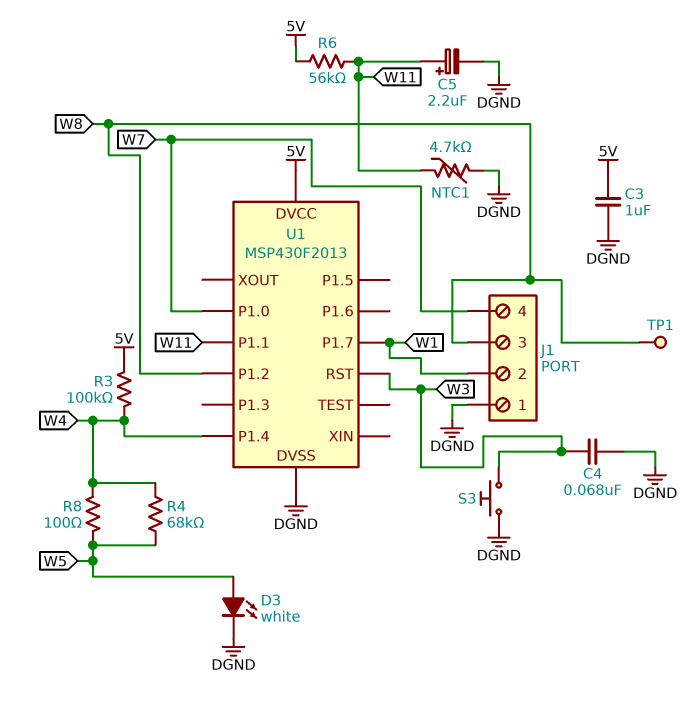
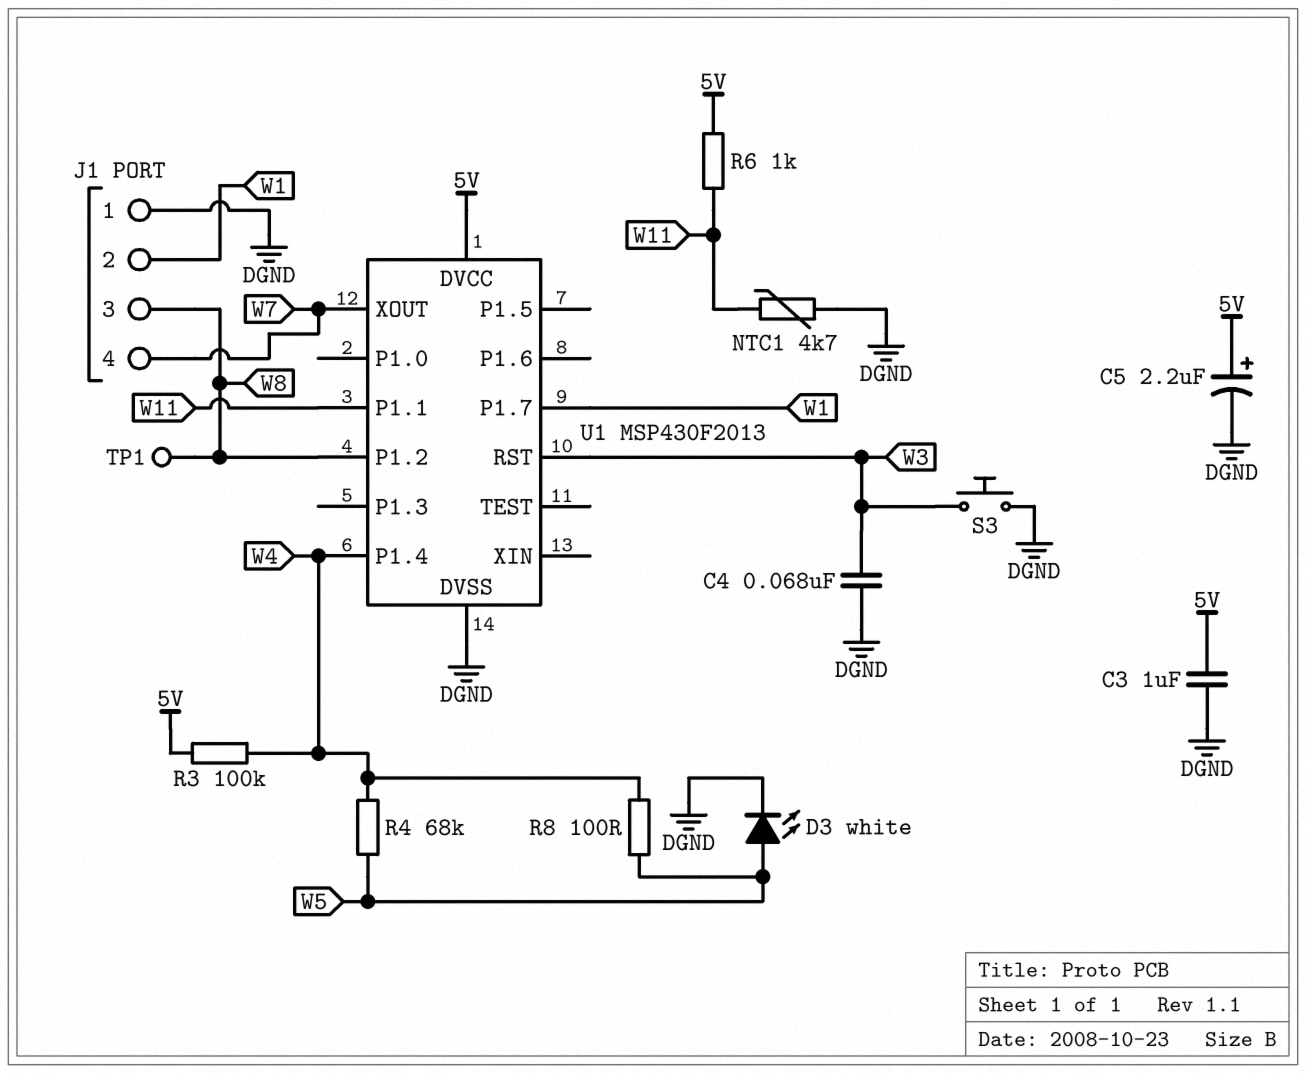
C5: 2.2uF (plus W11, minus DGND) -> 2.2uF (plus 5V, minus DGND)
R6: 56k (5V, W11) -> 1k (5V, W11)
U1 pin P1.0: W7 -> none
U1 pin XOUT: none -> W7

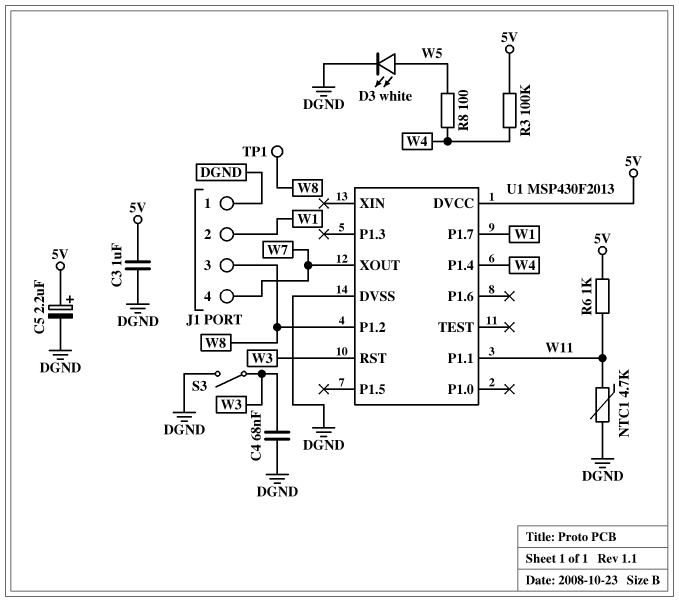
R4: 68k (W4, W5) -> none
S3: button (DGND, W3) -> switch (DGND, W3)

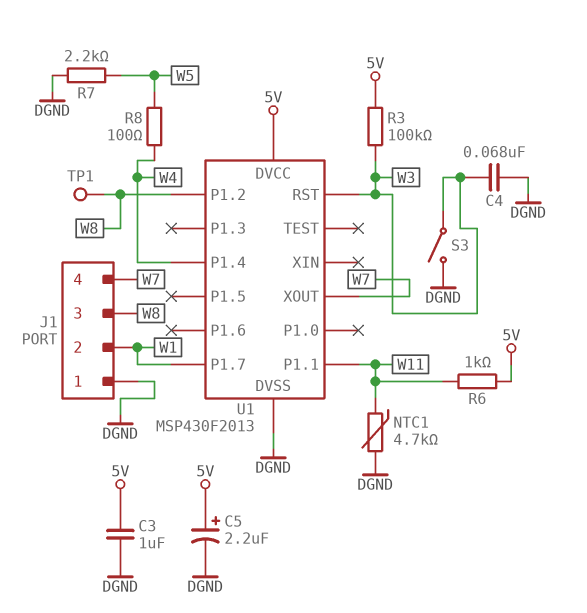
D3: LED white (A W5, K DGND) -> none
R3: 100k (5V, W4) -> 100k (5V, W3)
R7: none -> 2.2k (DGND, W5)

